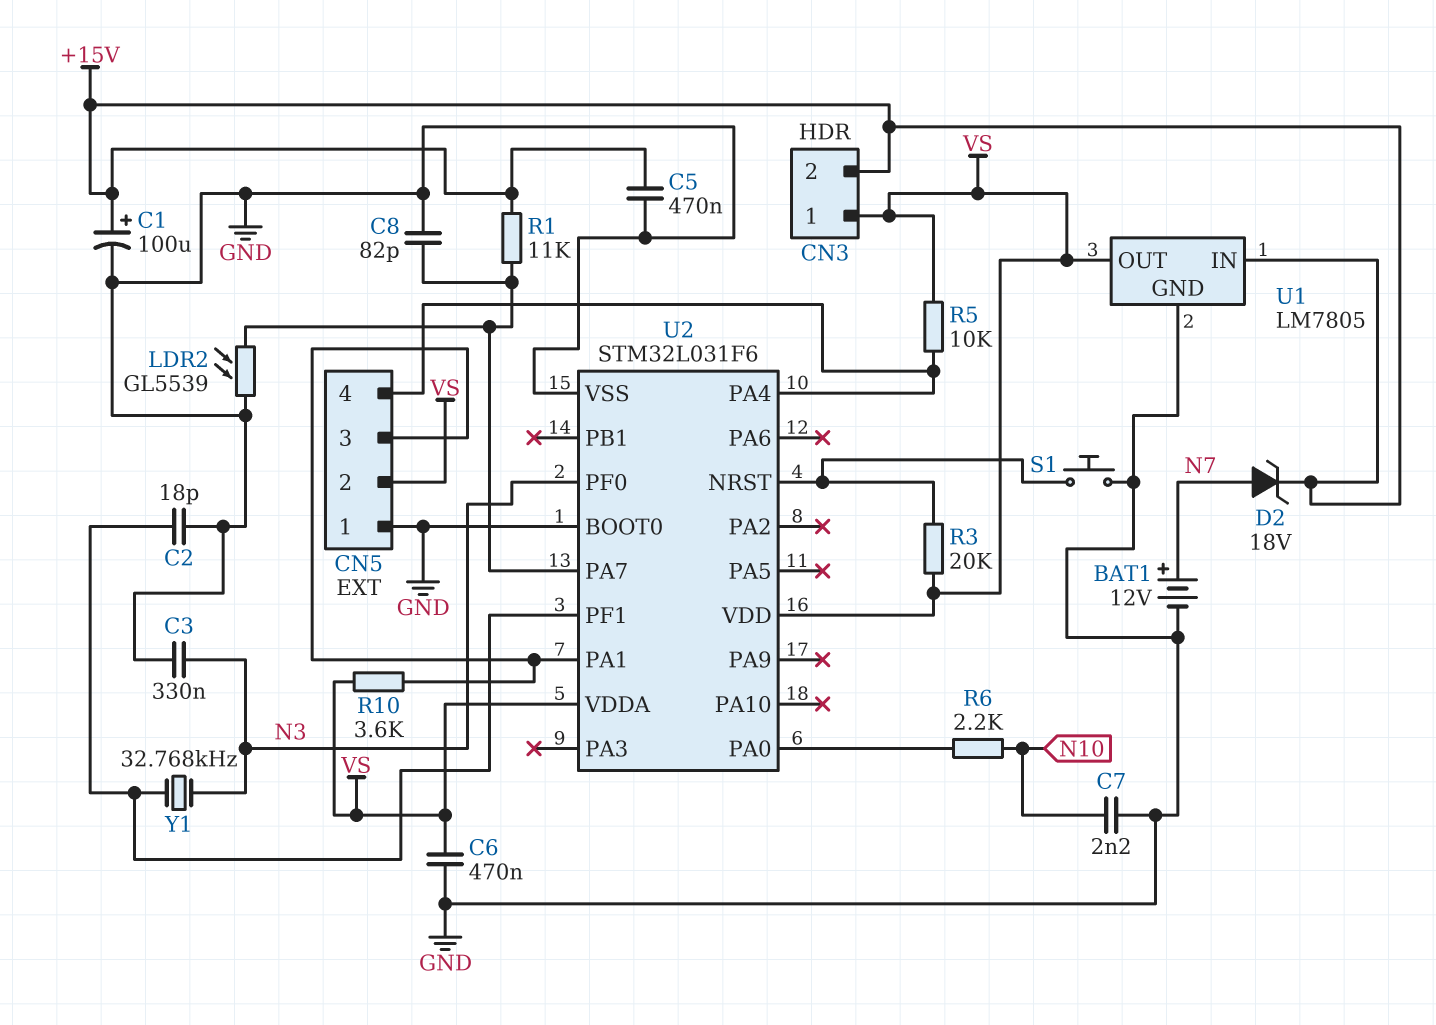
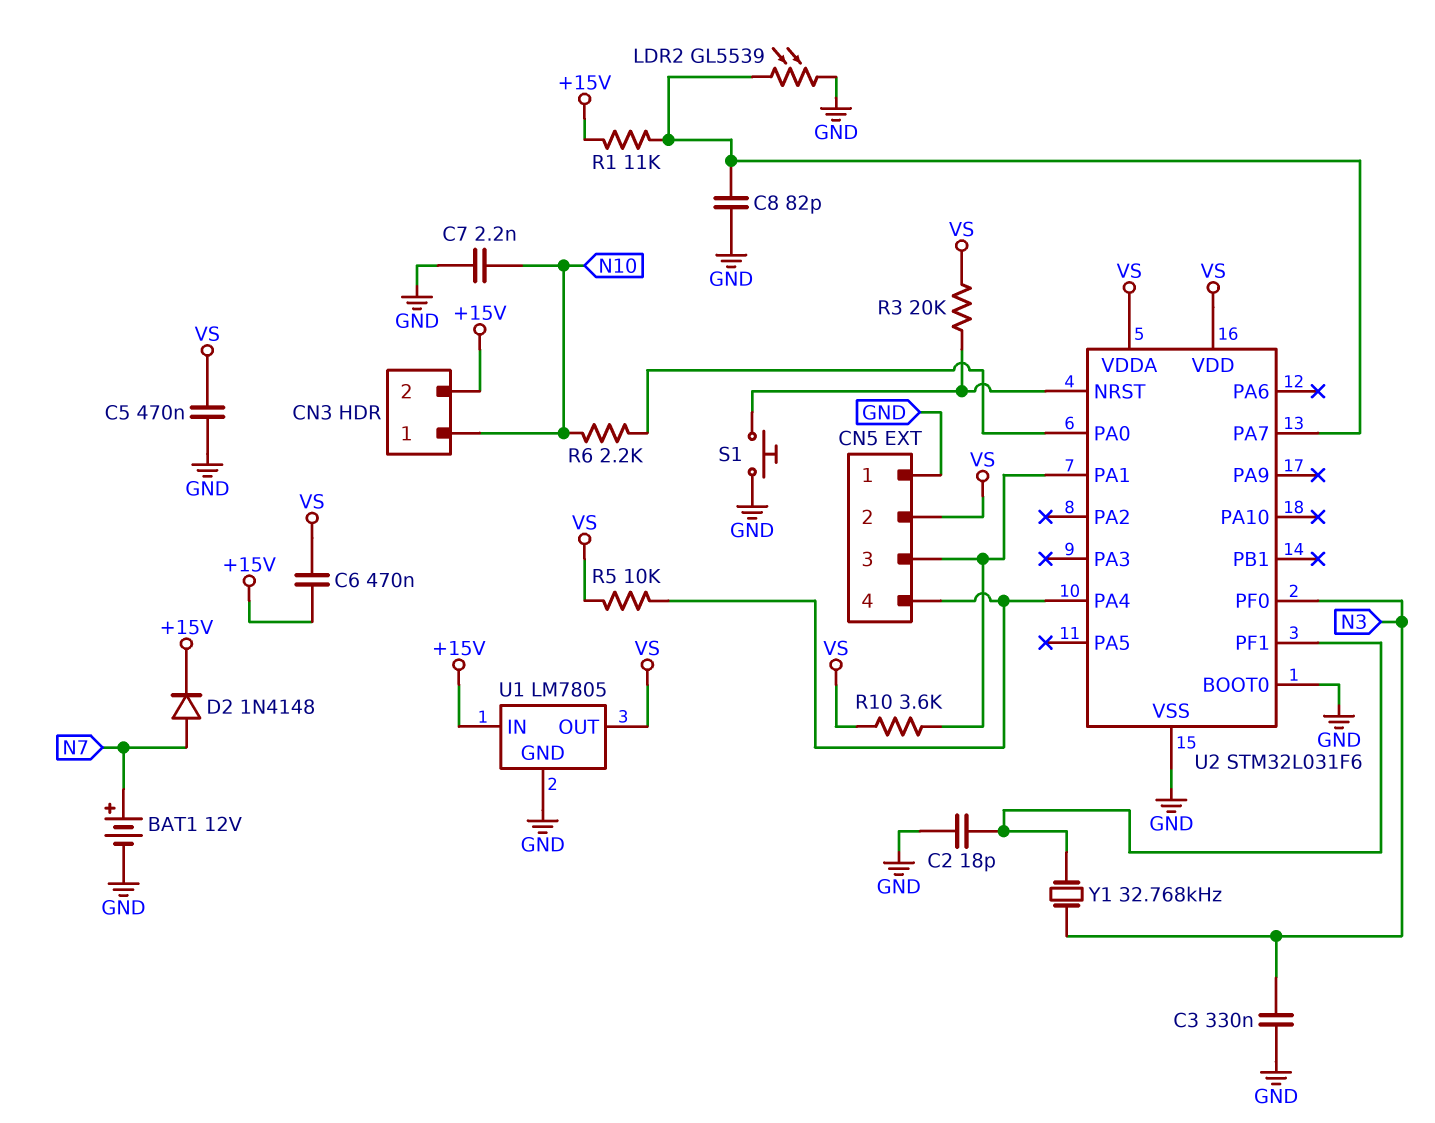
C1: 100uF (plus +15V, minus GND) -> none
C5: 470nF (+15V, GND) -> 470nF (GND, VS)
C6: 470nF (GND, VS) -> 470nF (+15V, VS)
CN3 pin 1: VS -> N10
D2: zener 18V (A N7, K +15V) -> diode 1N4148 (A N7, K +15V)

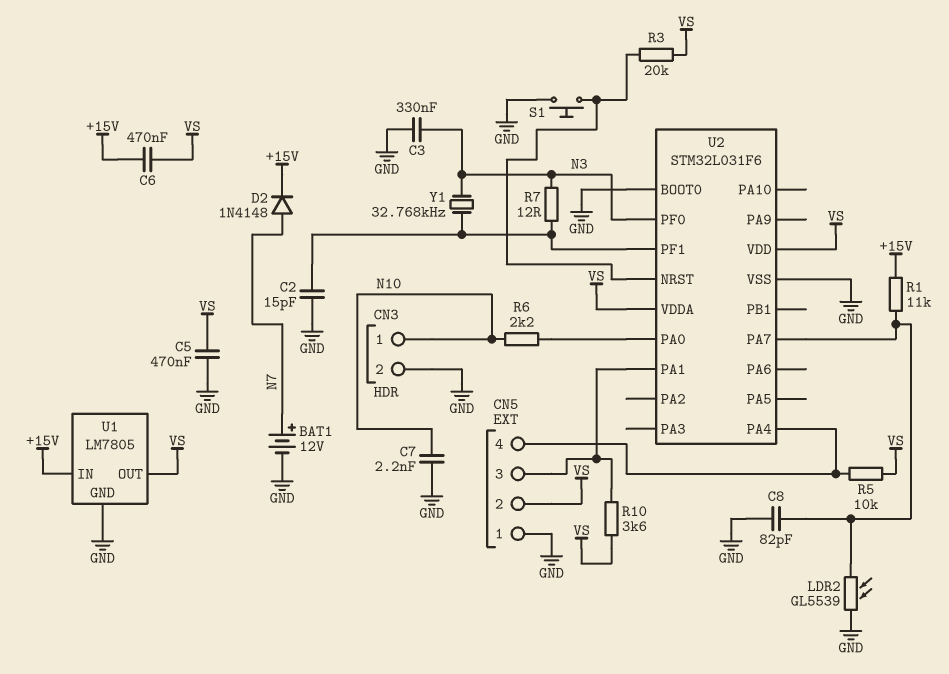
C2: 18pF (GND, U2/PF1) -> 15pF (GND, U2/PF1)
CN3 pin 2: +15V -> GND
R7: none -> 12 (N3, U2/PF1)

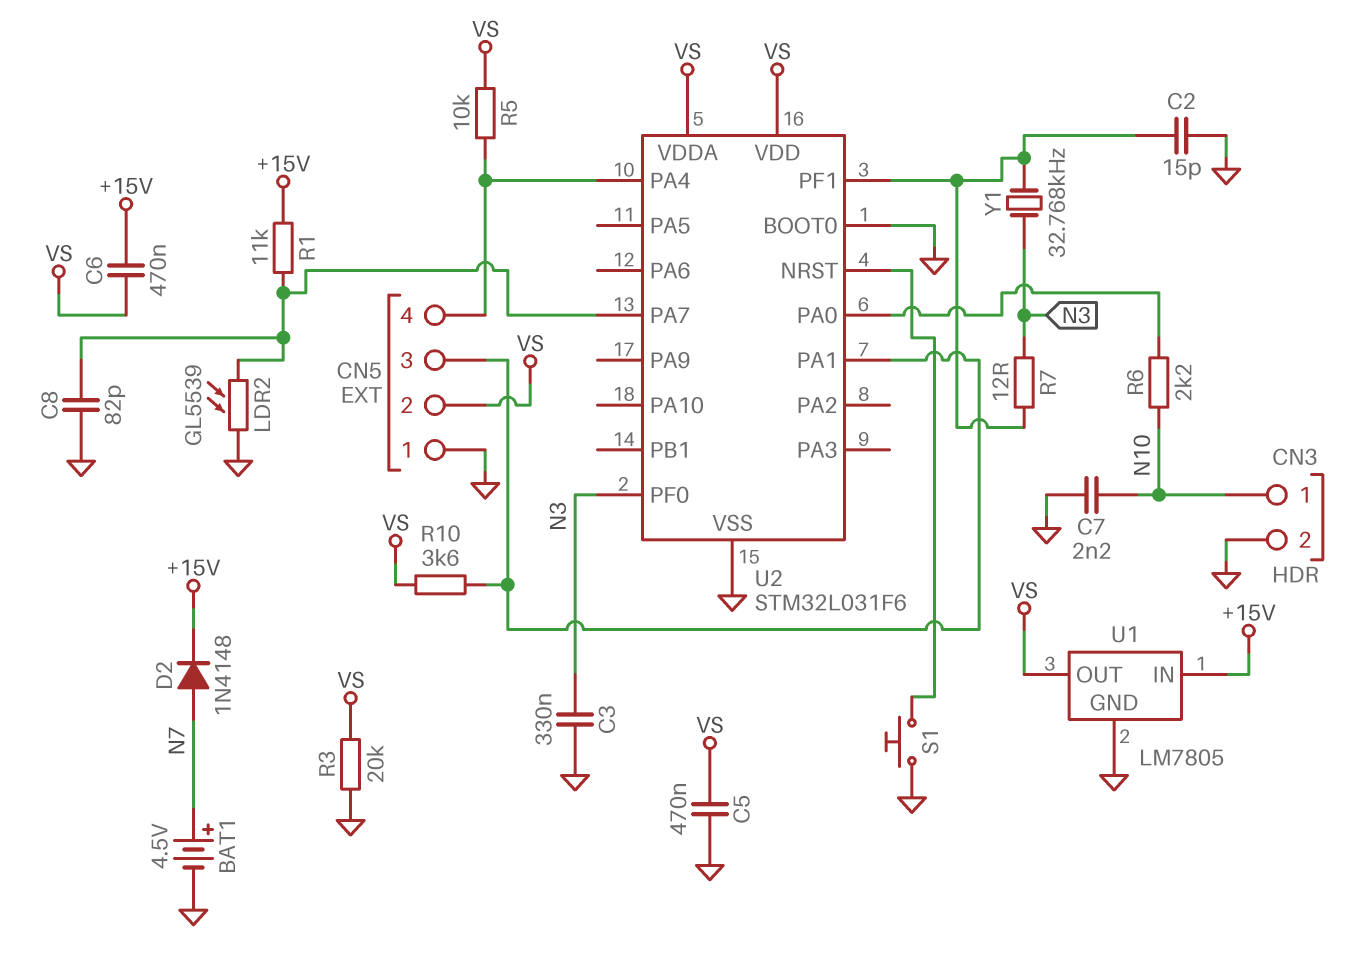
BAT1: 12V (plus N7, minus GND) -> 4.5V (plus N7, minus GND)
R3: 20k (U2/NRST, VS) -> 20k (GND, VS)

